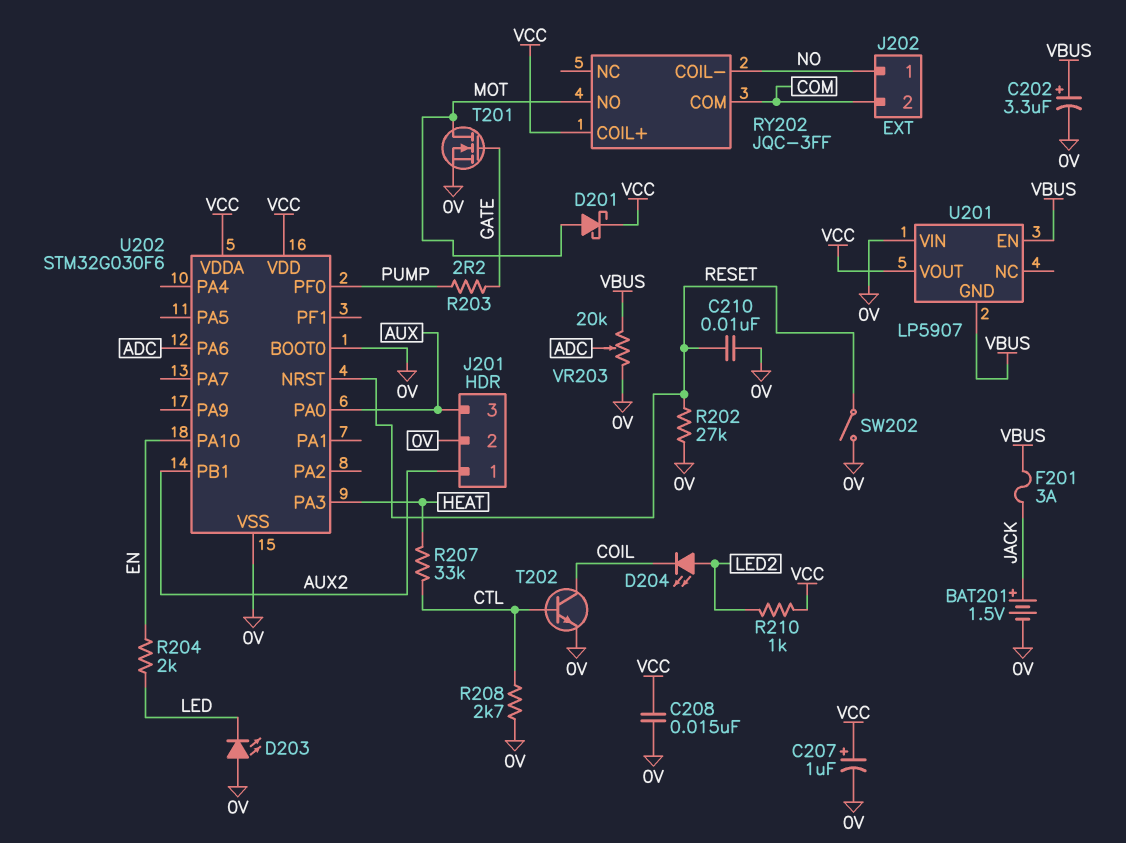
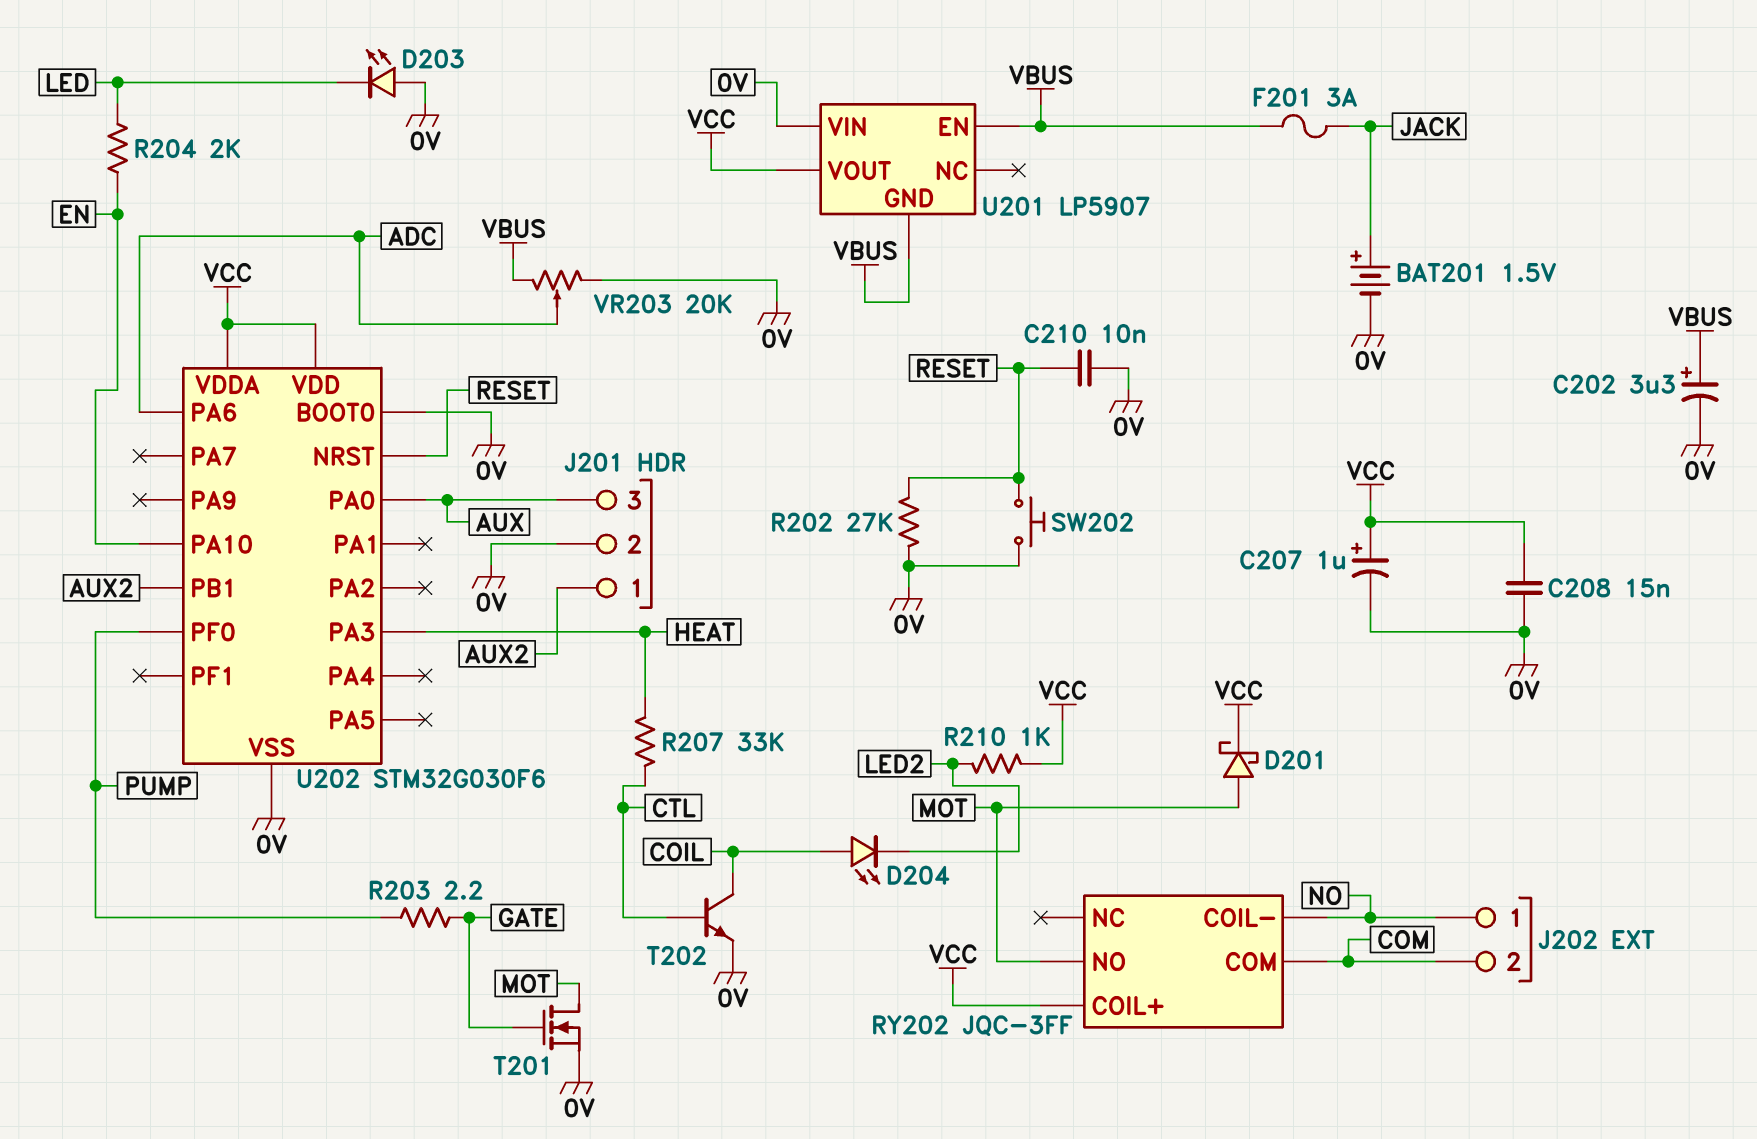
D204: LED (A LED2, K COIL) -> LED (A COIL, K LED2)
R208: 2.7k (0V, CTL) -> none
SW202: switch (0V, RESET) -> button (0V, RESET)

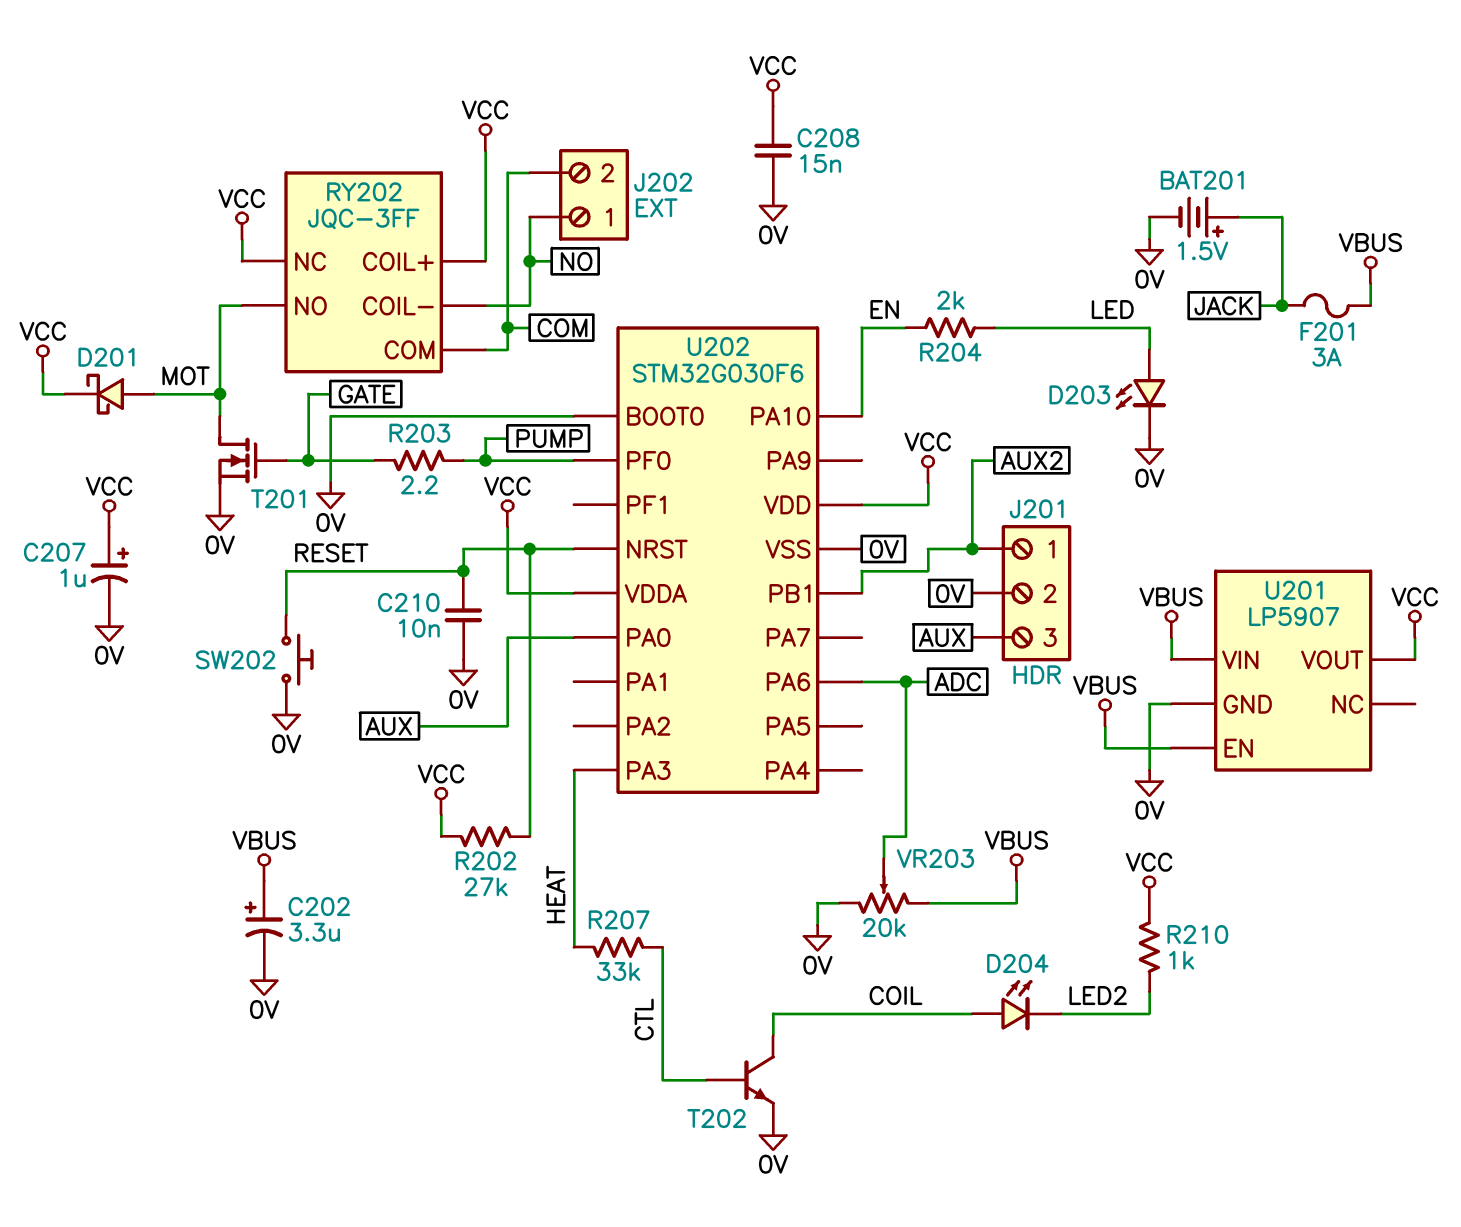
D203: LED (A 0V, K LED) -> LED (A LED, K 0V)
R202: 27k (0V, RESET) -> 27k (RESET, VCC)
RY202 pin NC: none -> VCC
U201 pin GND: VBUS -> 0V
U201 pin VIN: 0V -> VBUS

